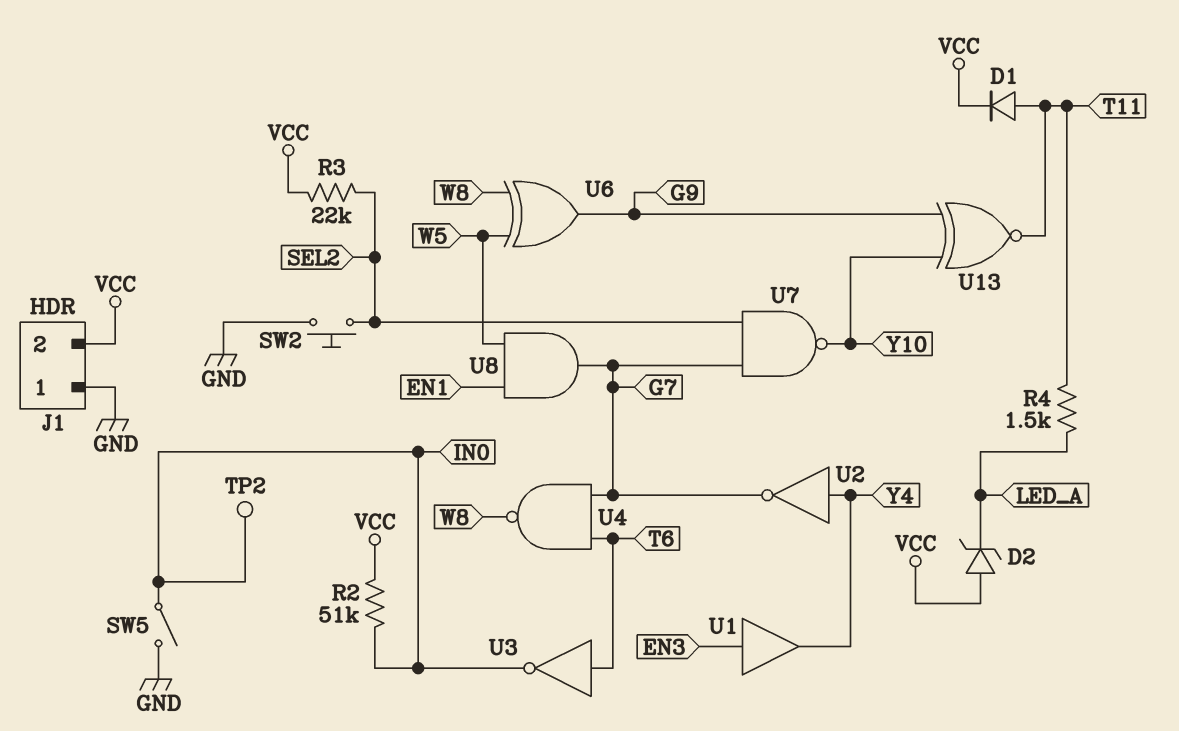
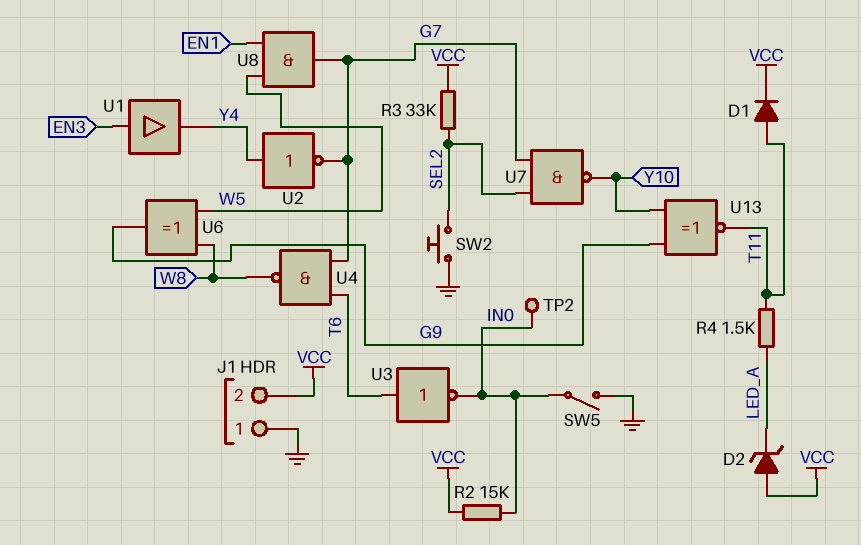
R2: 51k (IN0, VCC) -> 15k (IN0, VCC)
R3: 22k (SEL2, VCC) -> 33k (SEL2, VCC)

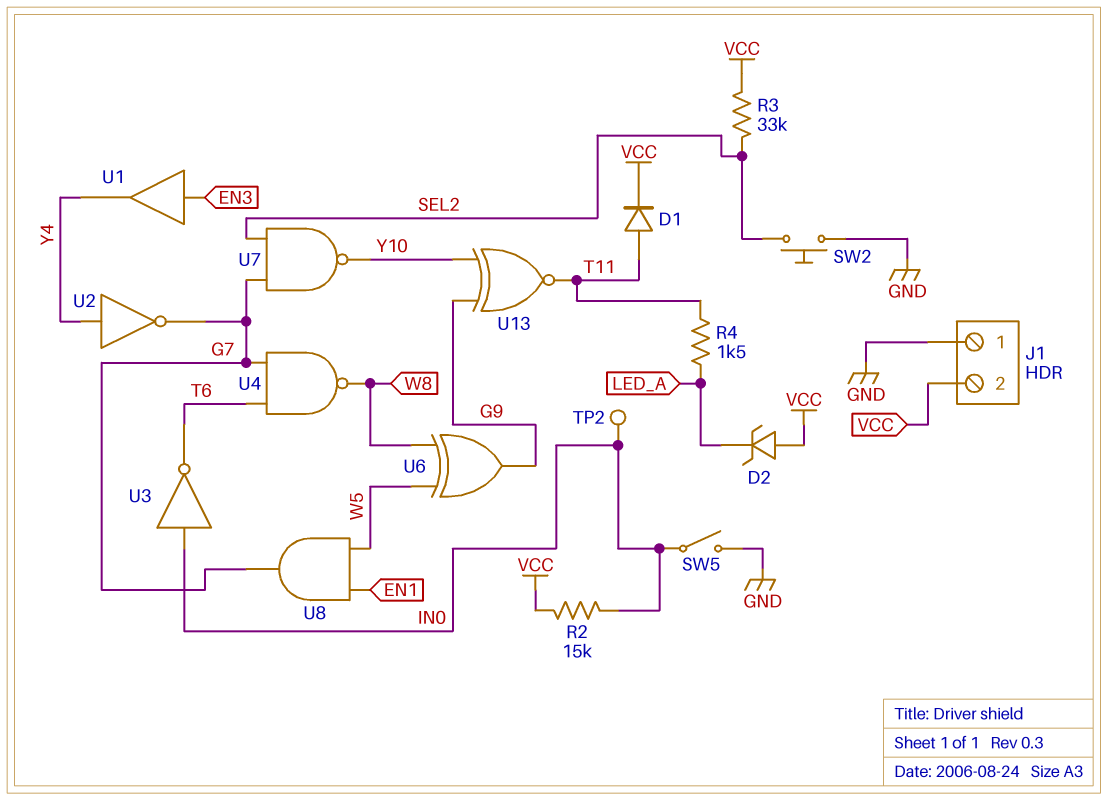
U3: NOT (in T6, out IN0) -> NOT (in IN0, out T6)

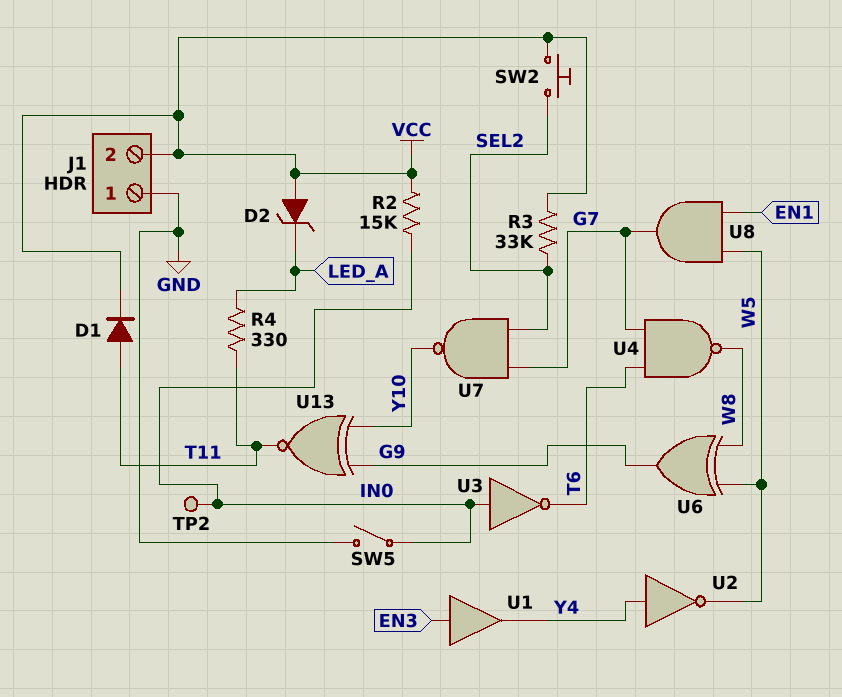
R4: 1.5k (LED_A, T11) -> 330 (LED_A, T11)
SW2: button (GND, SEL2) -> button (SEL2, VCC)
U2: NOT (in Y4, out G7) -> NOT (in Y4, out W5)

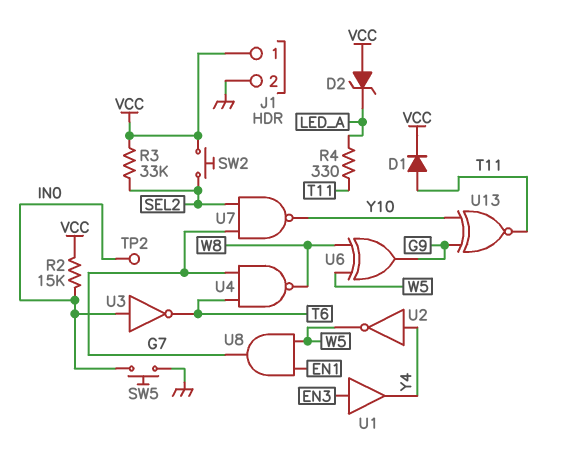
J1 pin 1: GND -> VCC
J1 pin 2: VCC -> GND
SW5: switch (GND, IN0) -> button (GND, IN0)

